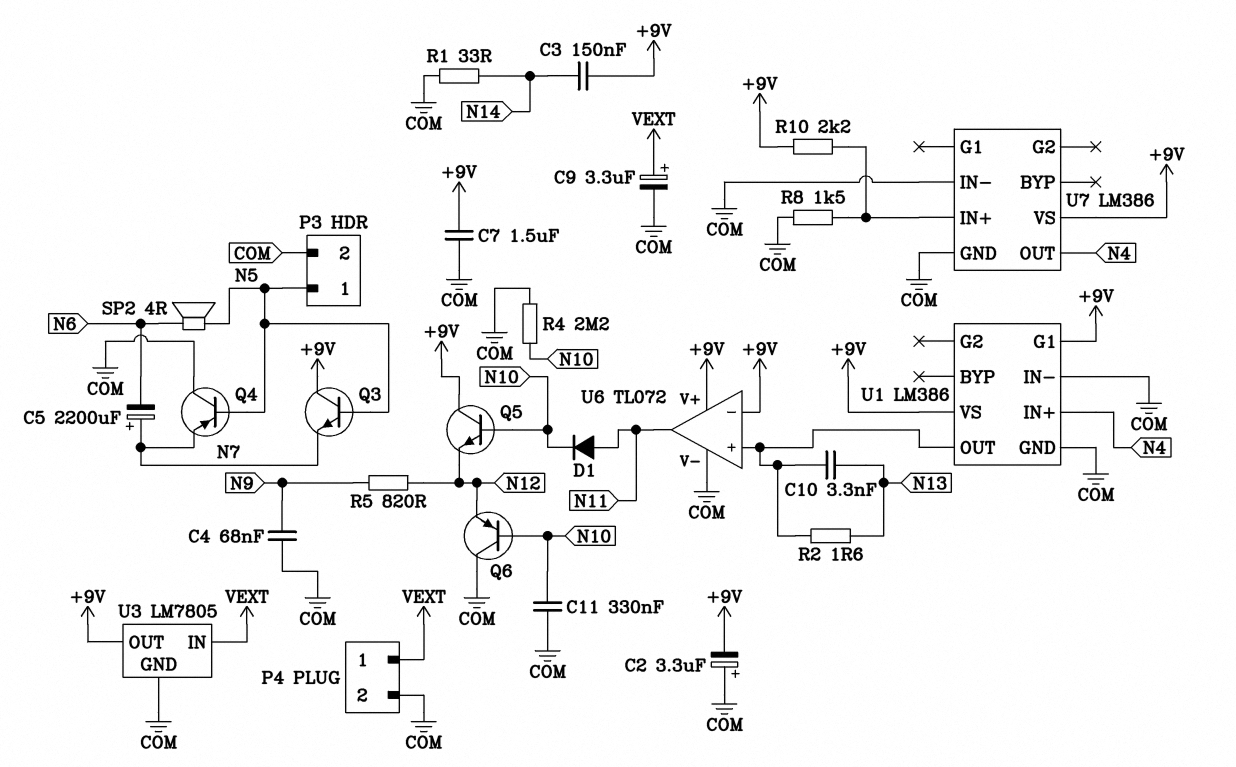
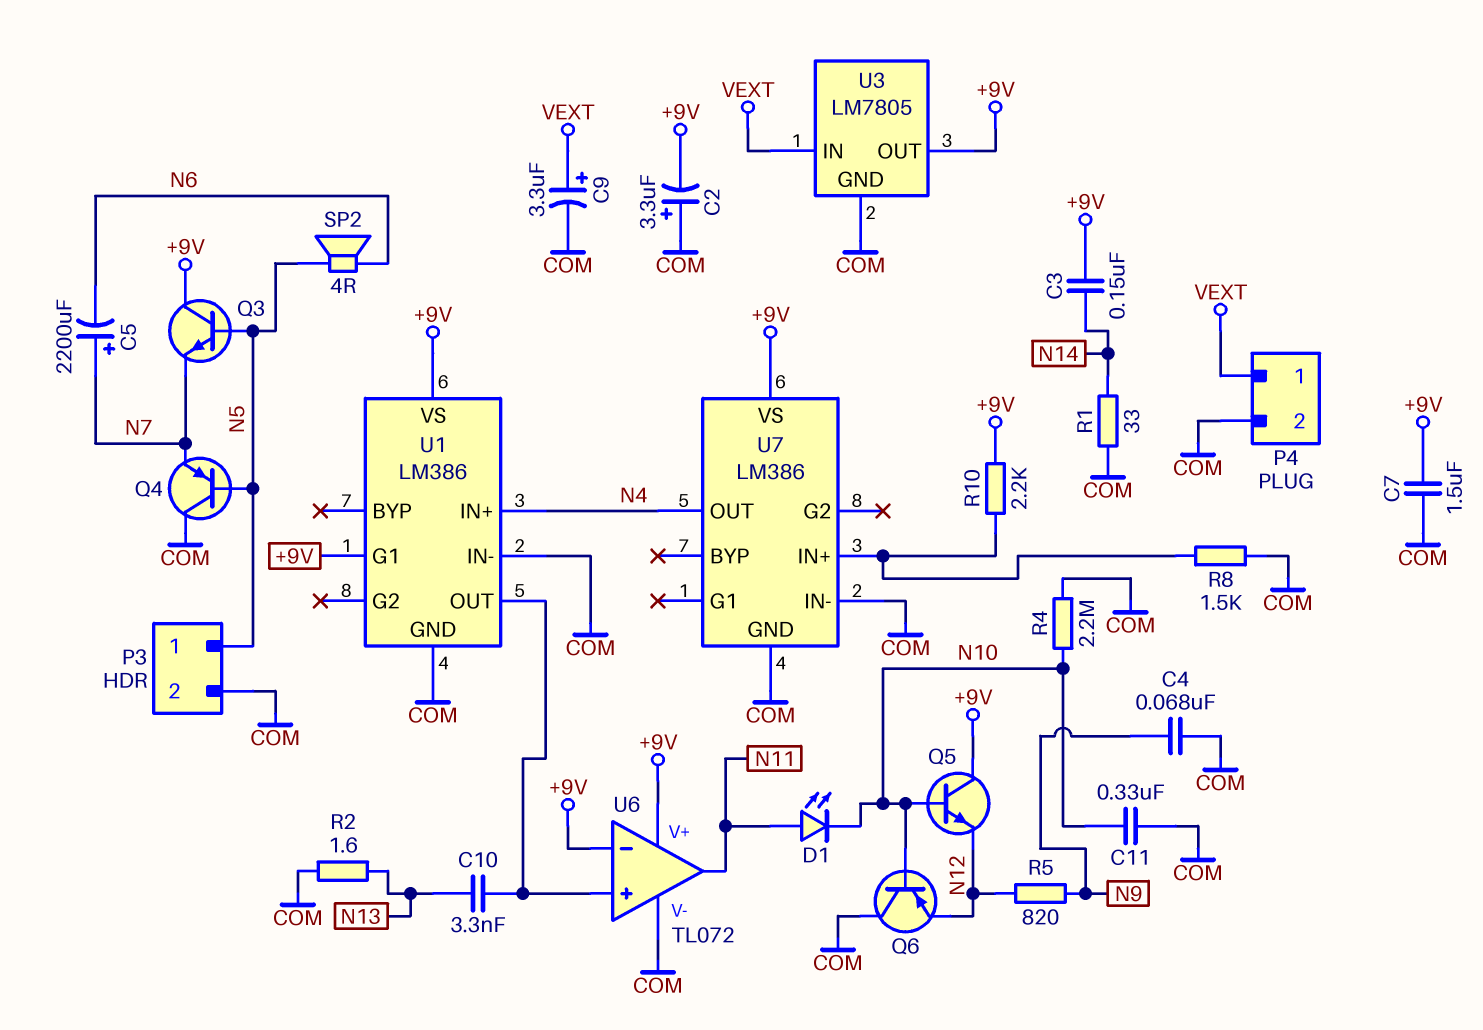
D1: diode (A N11, K N10) -> LED (A N11, K N10)
R2: 1.6 (N13, U1/OUT) -> 1.6 (COM, N13)

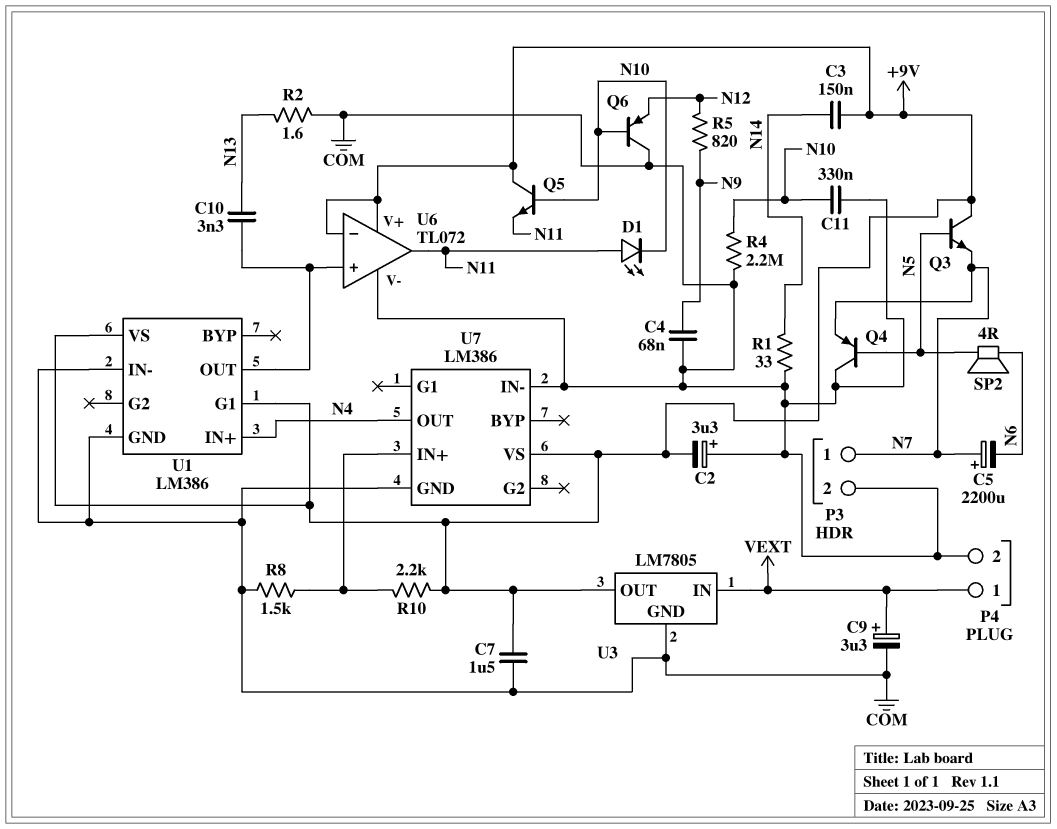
P3 pin 1: N5 -> N7
Q5: NPN (B N10, C +9V, E N12) -> NPN (B N10, C +9V, E N11)

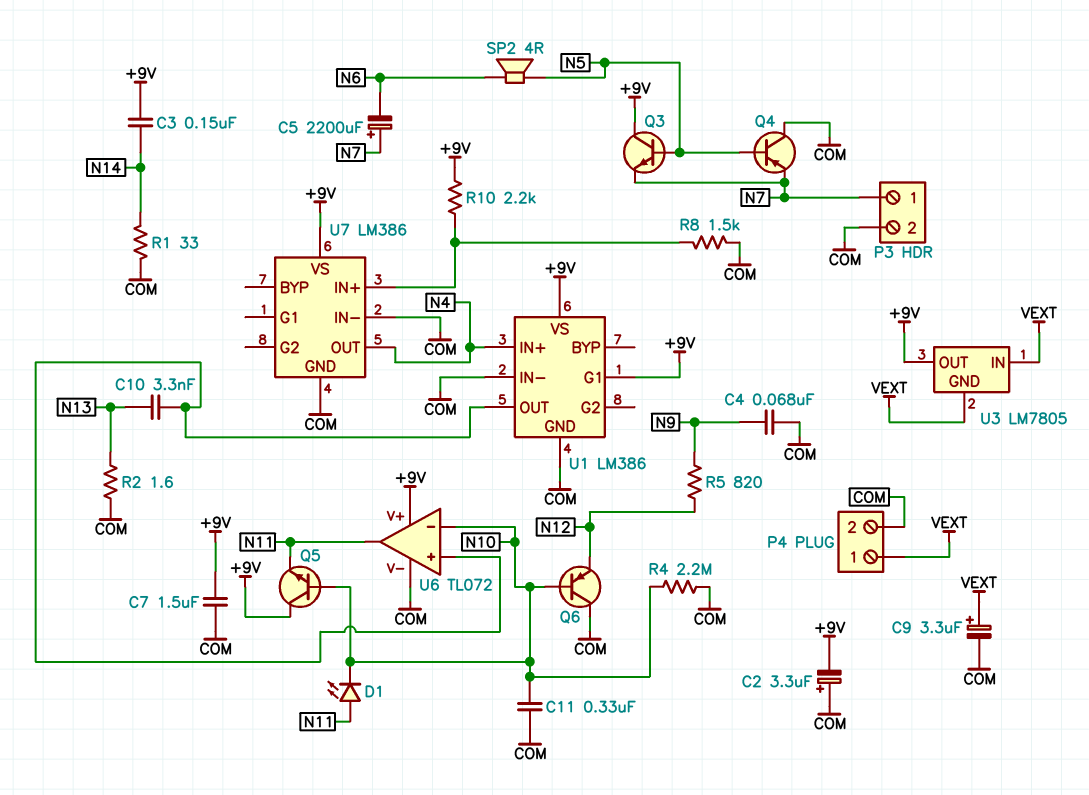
U3 pin GND: COM -> VEXT
U6 pin in-: +9V -> N10

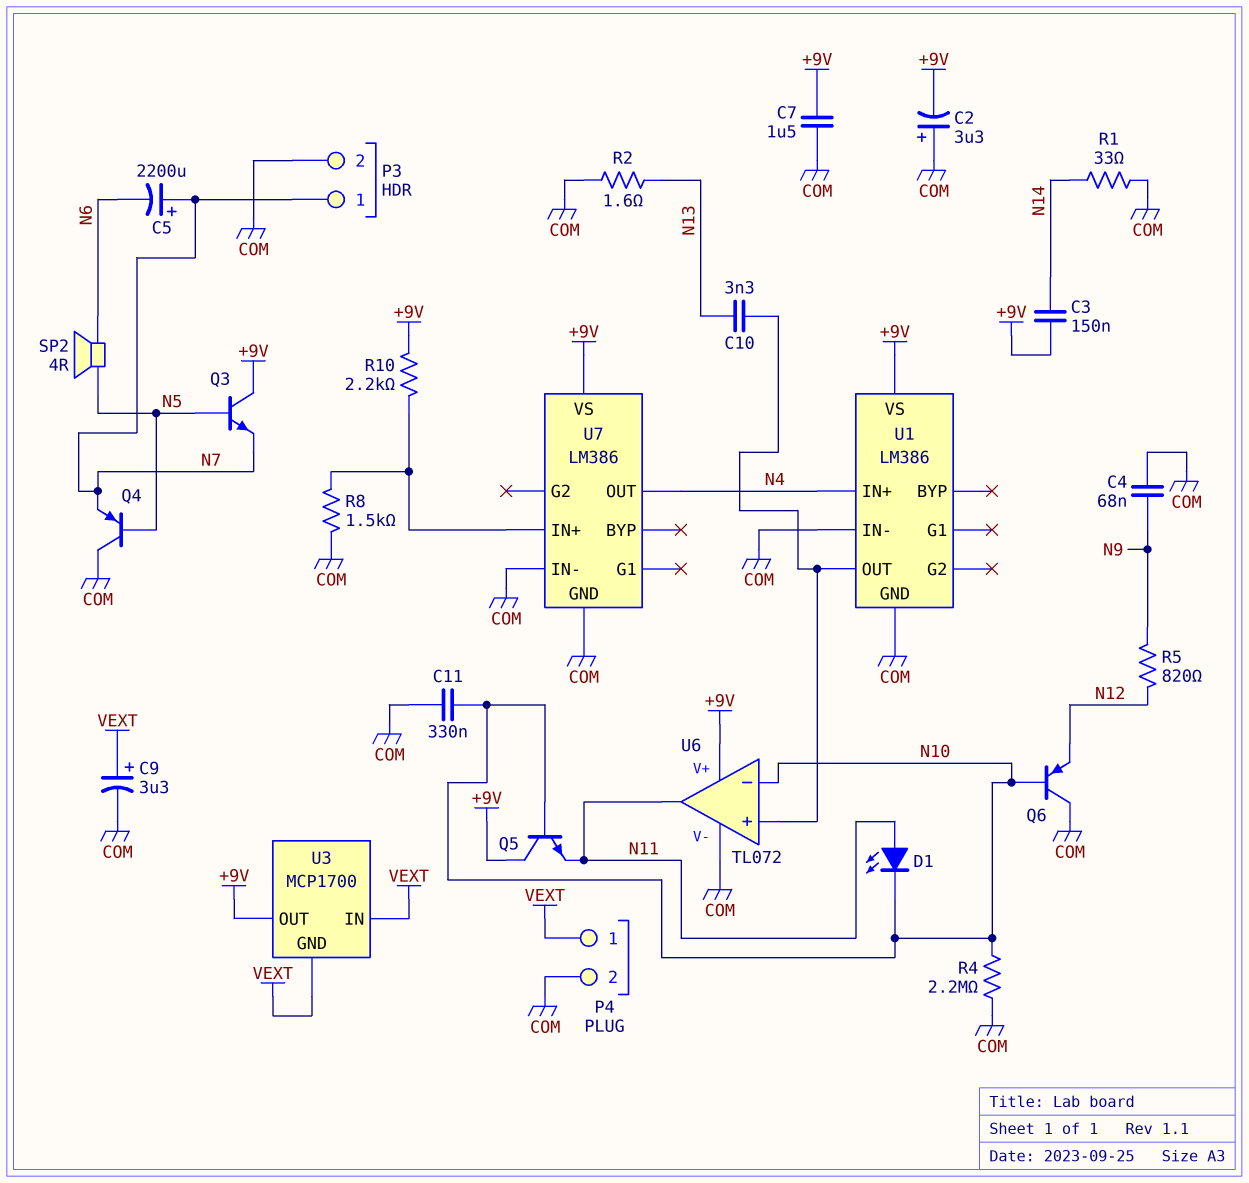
U1 pin G1: +9V -> none
U3: LM7805 -> MCP1700

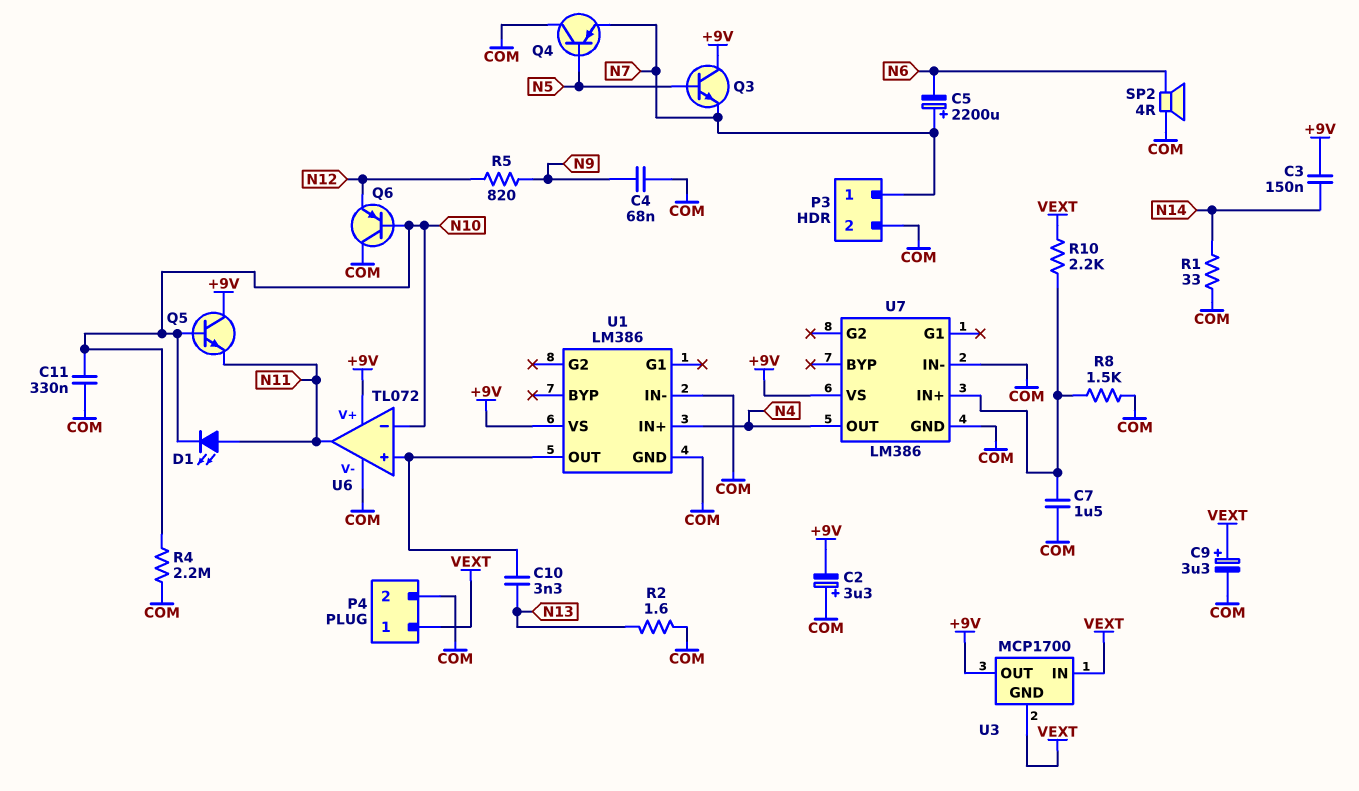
C7: 1.5uF (+9V, COM) -> 1.5uF (COM, U7/IN+)
R10: 2.2k (+9V, U7/IN+) -> 2.2k (U7/IN+, VEXT)
SP2: speaker 4R (N5, N6) -> speaker 4R (COM, N6)

